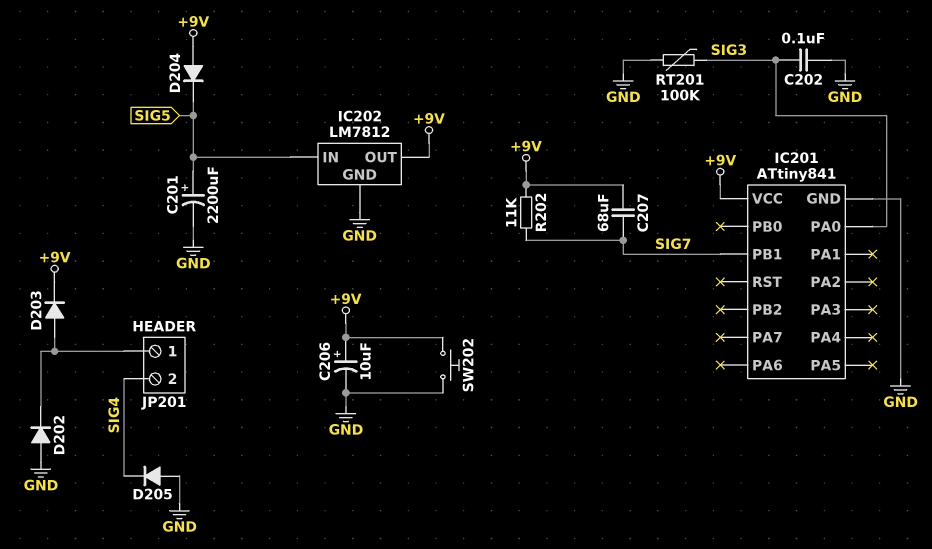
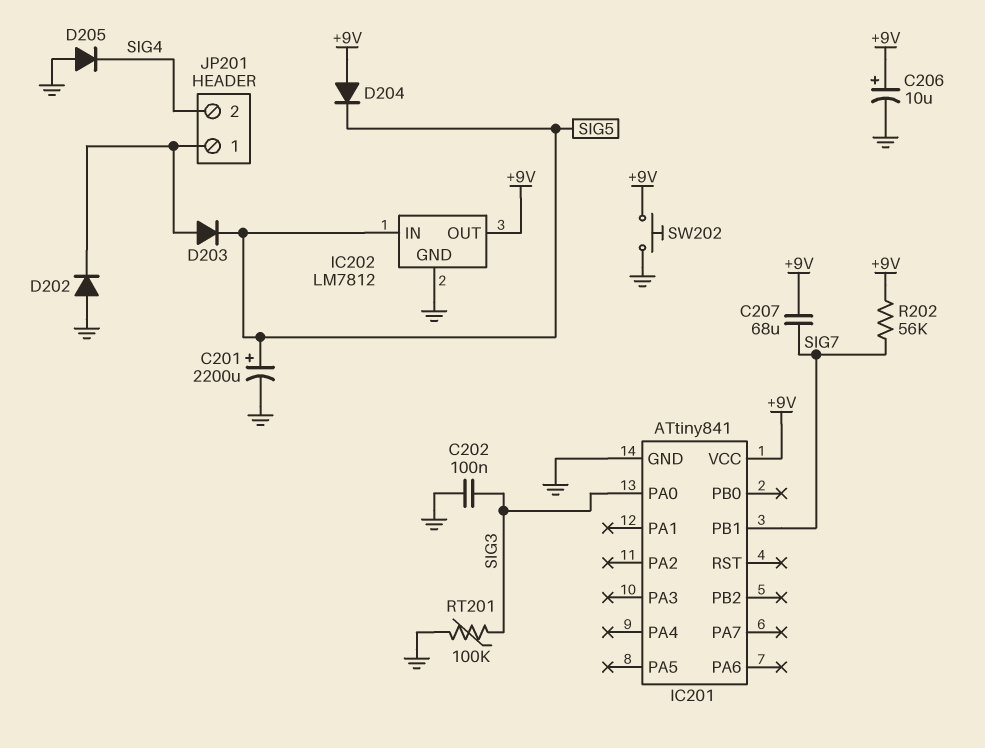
D203: diode (A JP201/1, K +9V) -> diode (A JP201/1, K SIG5)
R202: 11k (+9V, SIG7) -> 56k (+9V, SIG7)

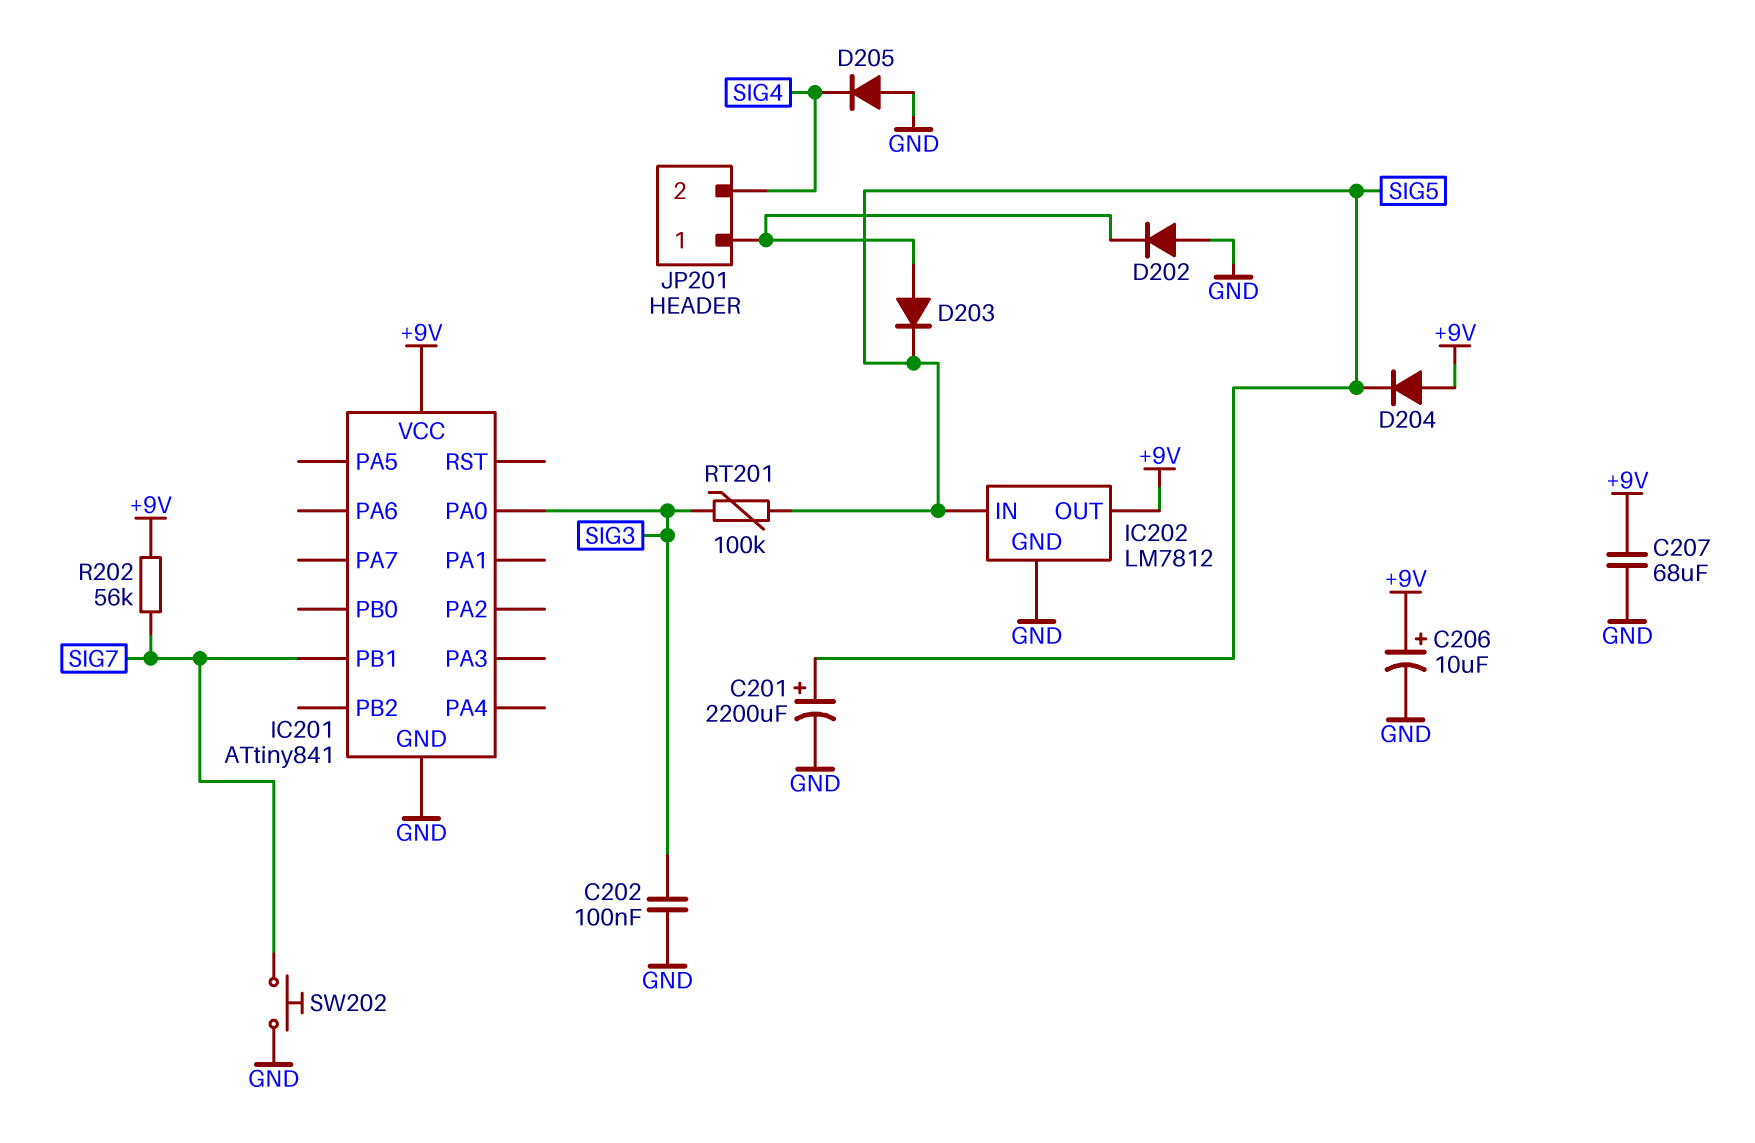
C207: 68uF (+9V, SIG7) -> 68uF (+9V, GND)
RT201: 100k (GND, SIG3) -> 100k (SIG3, SIG5)
SW202: button (+9V, GND) -> button (GND, SIG7)

